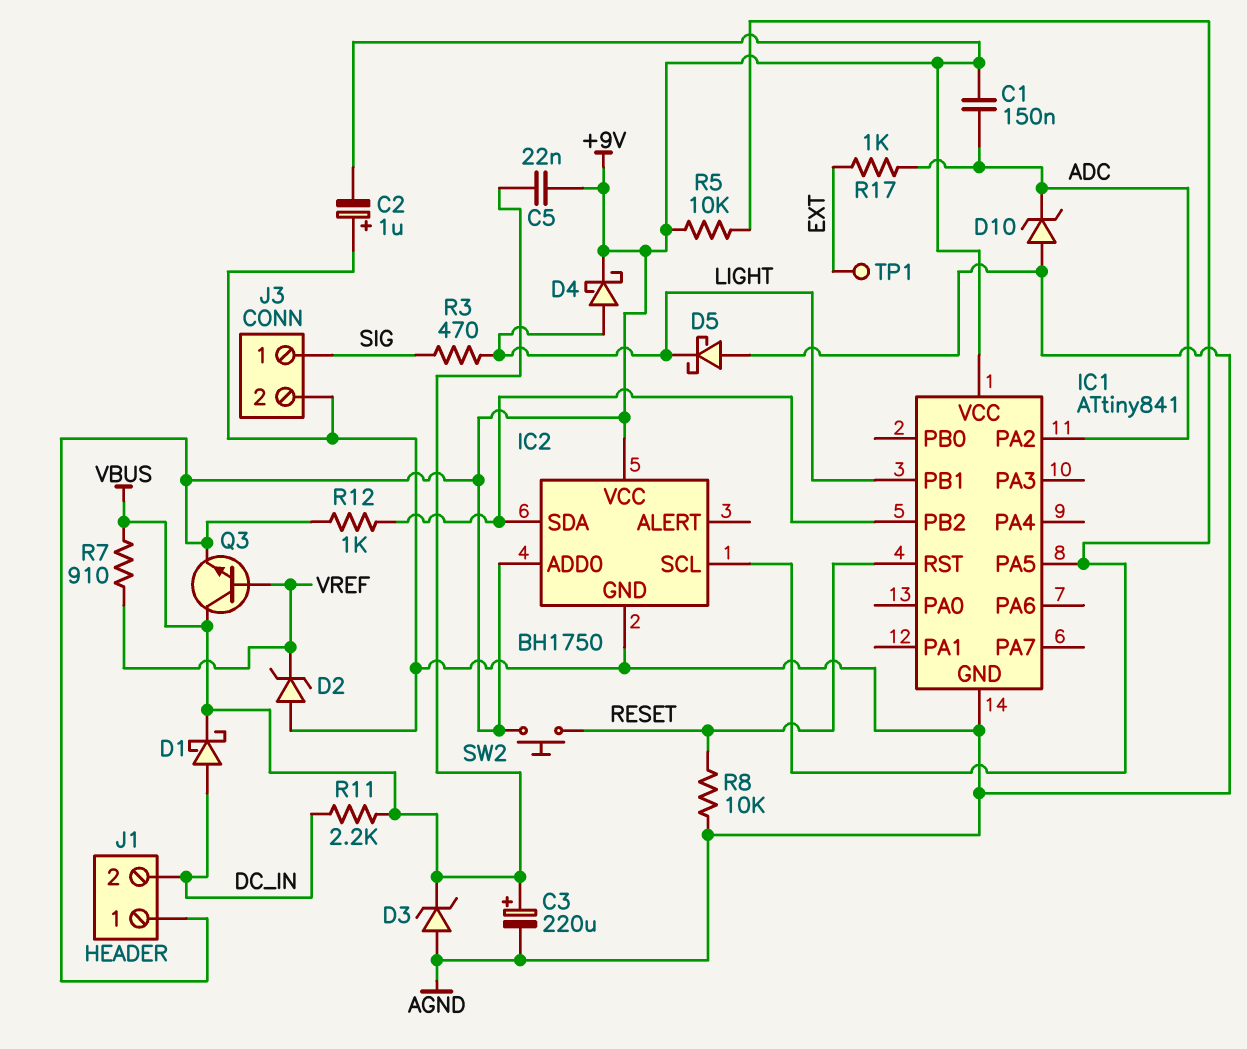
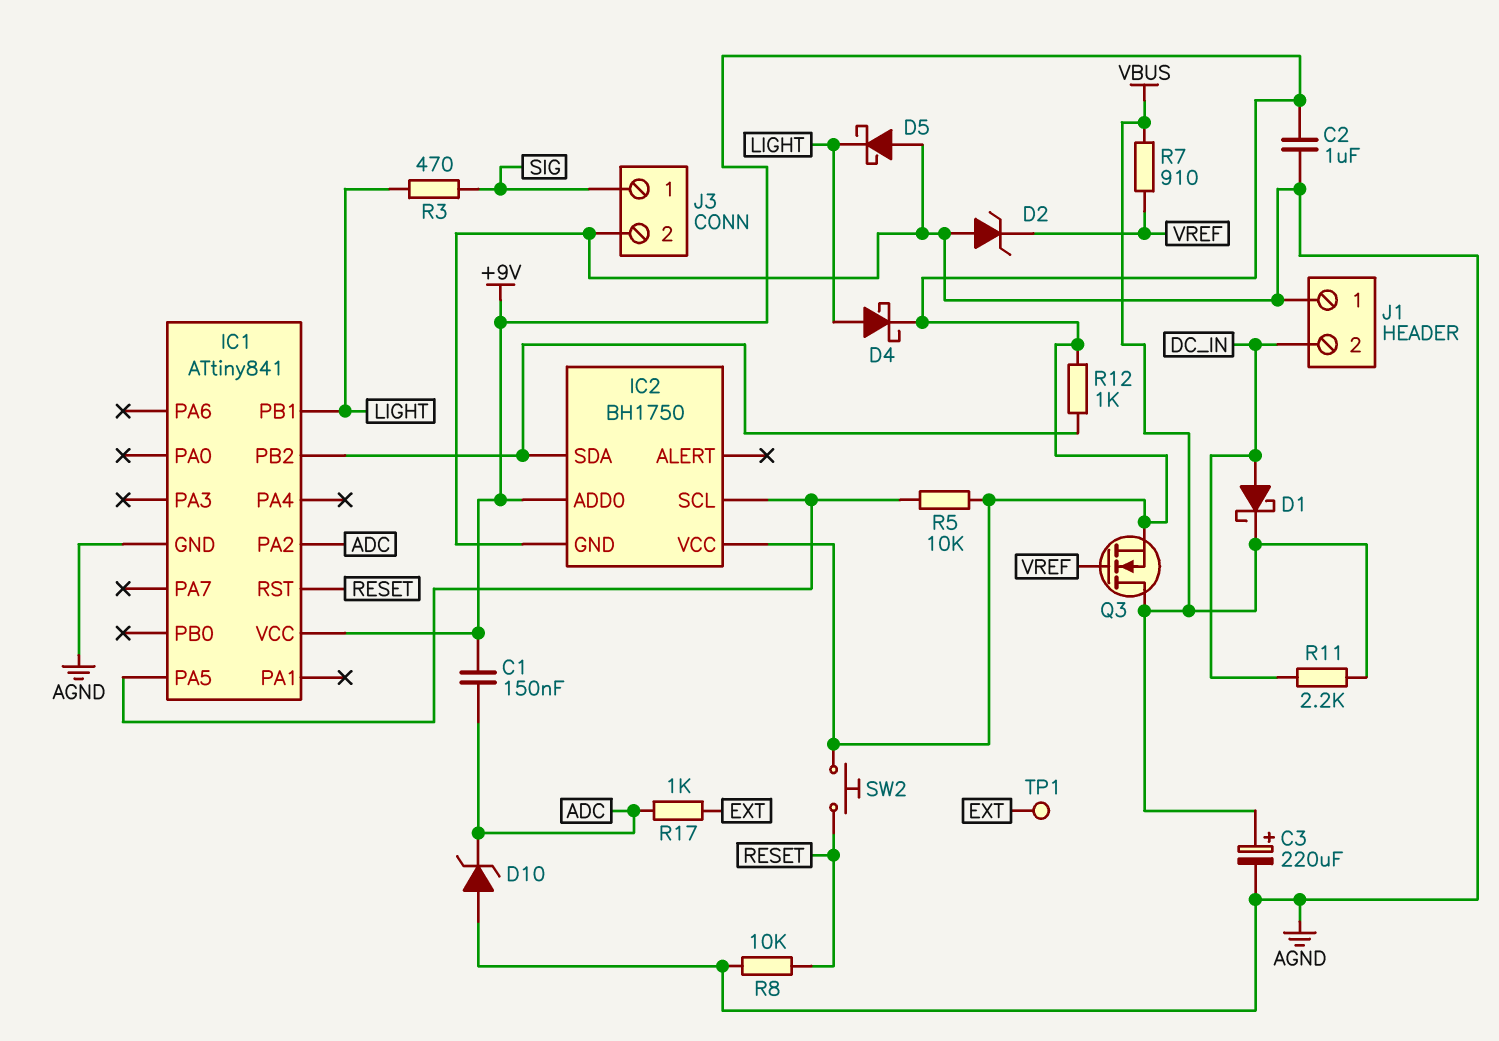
C2: 1uF (plus AGND, minus +9V) -> 1uF (+9V, AGND)
C5: 22nF (+9V, VBUS) -> none
D3: zener (A AGND, K VBUS) -> none
J1 pin 1: +9V -> AGND
Q3: NPN (B VREF, C VBUS, E +9V) -> NMOS (G VREF, D VBUS, S +9V)

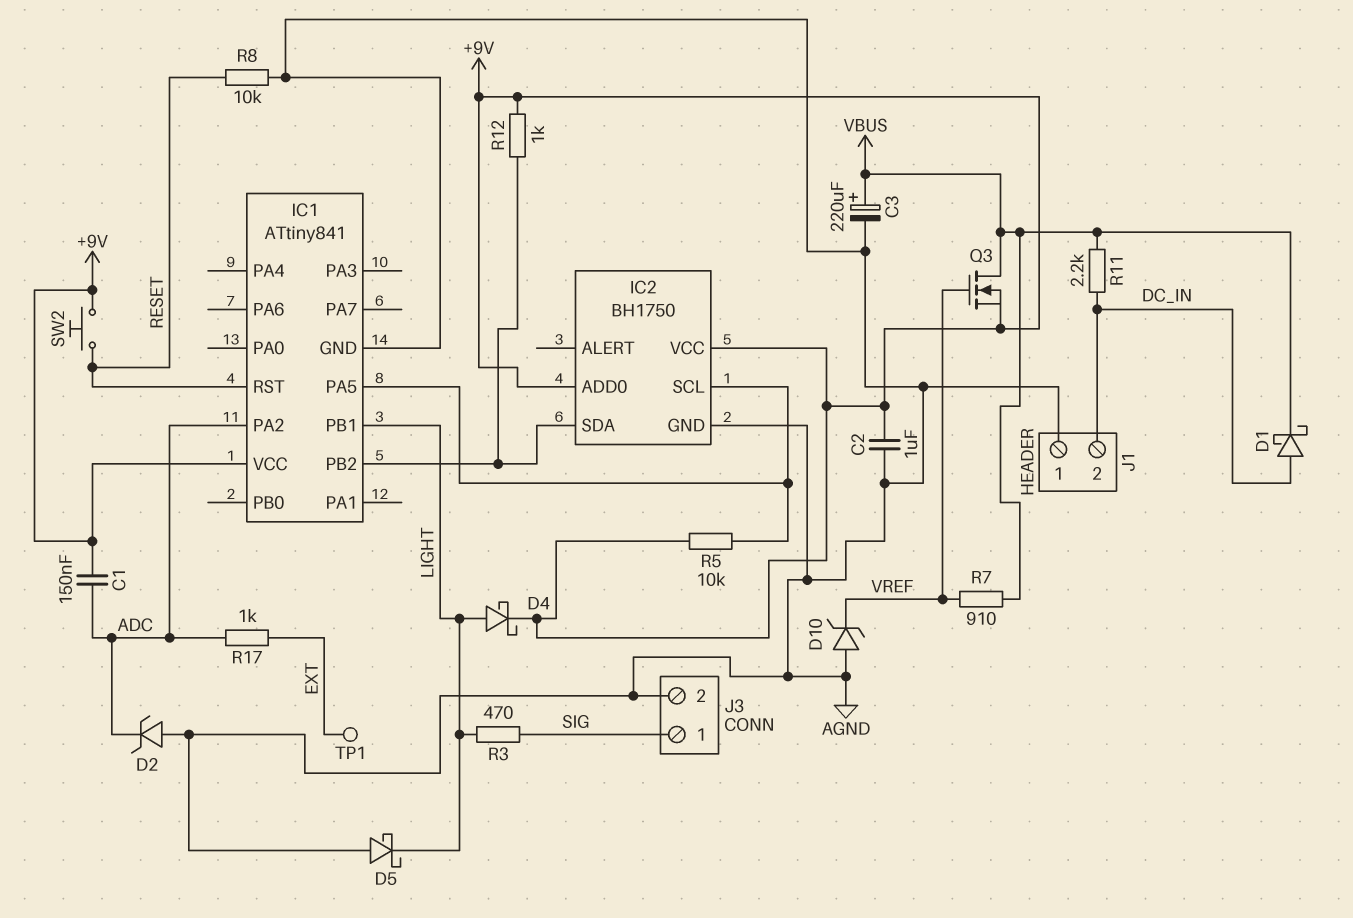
D2: zener (A AGND, K VREF) -> zener (A AGND, K ADC)
D10: zener (A AGND, K ADC) -> zener (A AGND, K VREF)

